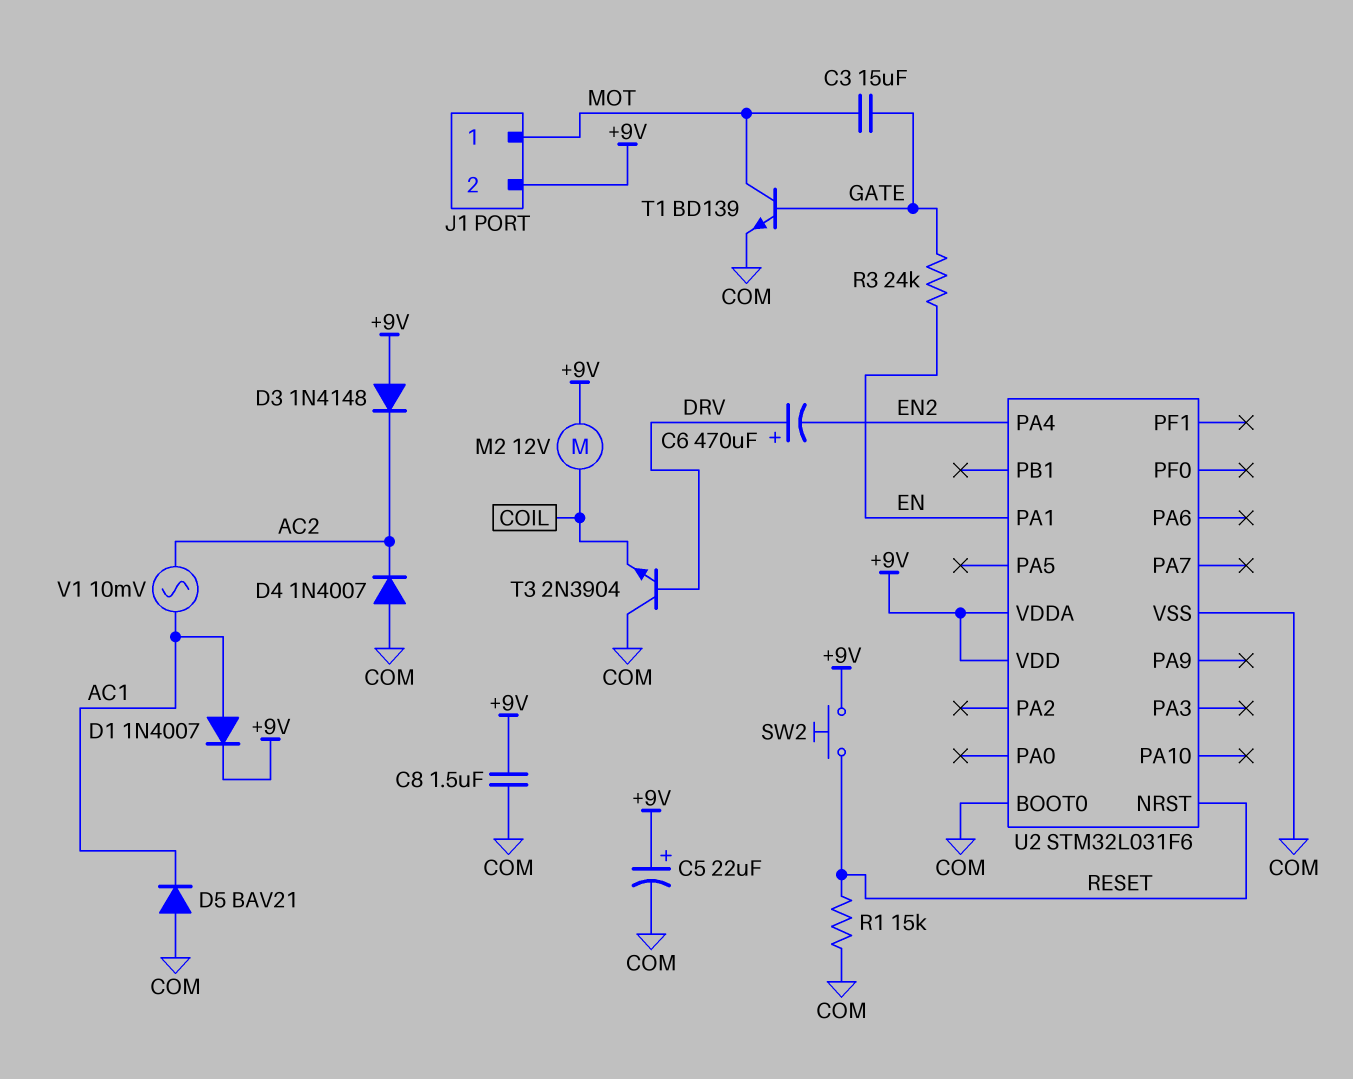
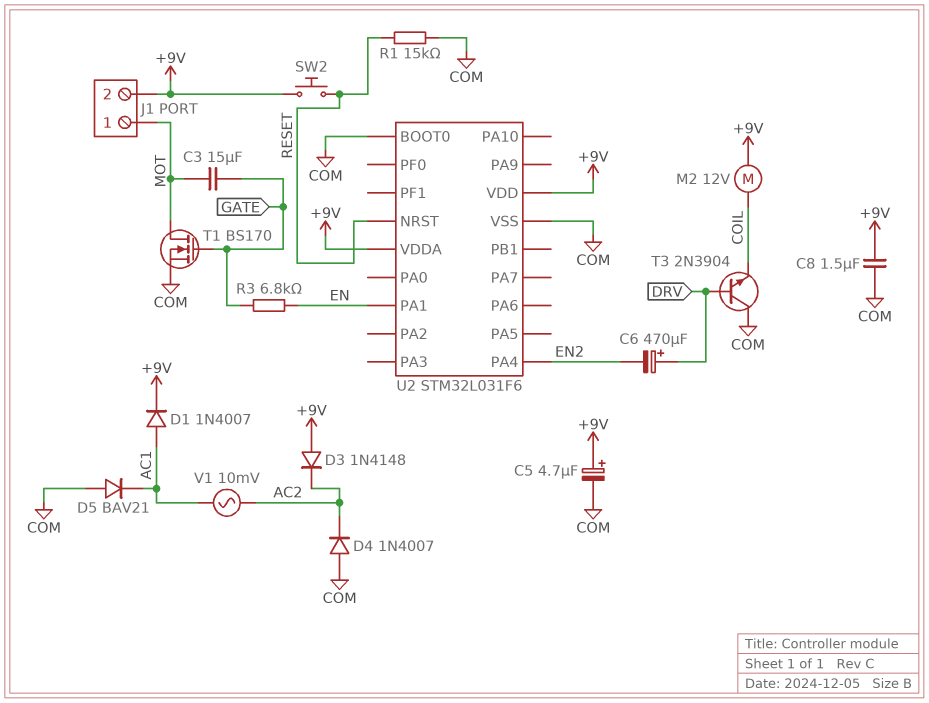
C5: 22uF (plus +9V, minus COM) -> 4.7uF (plus +9V, minus COM)
R3: 24k (EN, GATE) -> 6.8k (EN, GATE)
T1: NPN BD139 (B GATE, C MOT, E COM) -> NMOS BS170 (G GATE, D MOT, S COM)

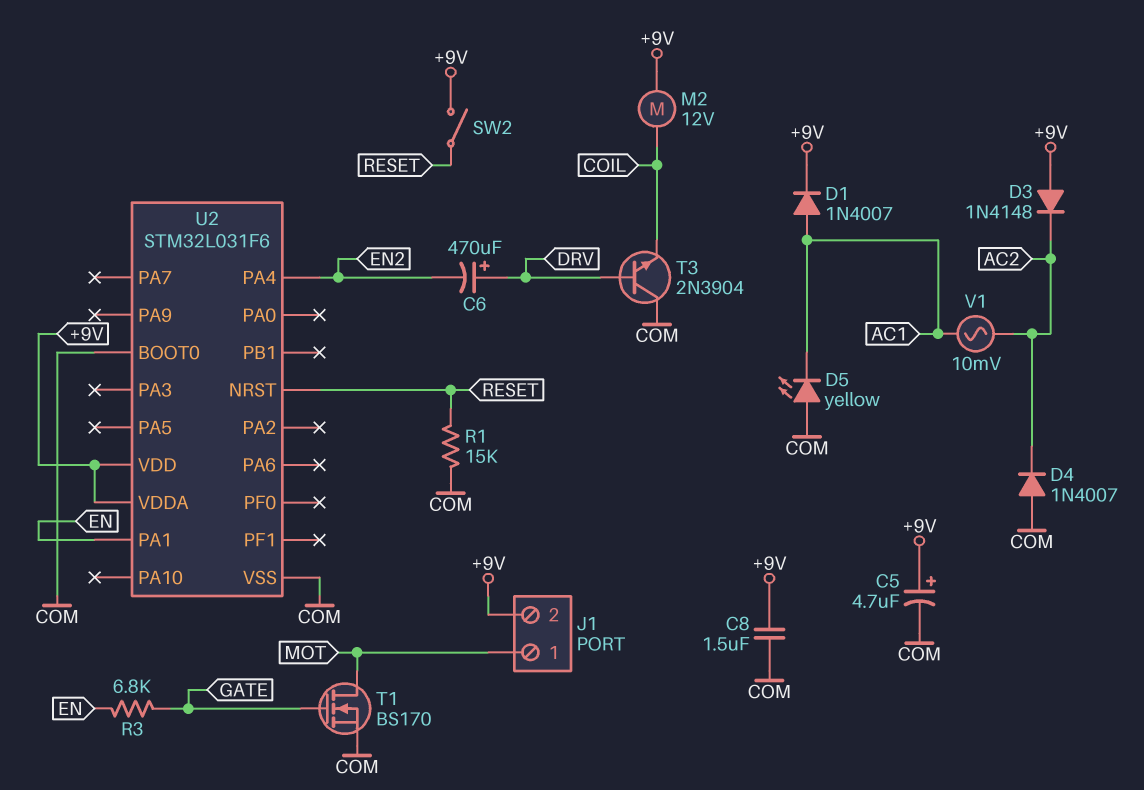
C3: 15uF (GATE, MOT) -> none
D5: diode BAV21 (A COM, K AC1) -> LED yellow (A COM, K AC1)
SW2: button (+9V, RESET) -> switch (+9V, RESET)

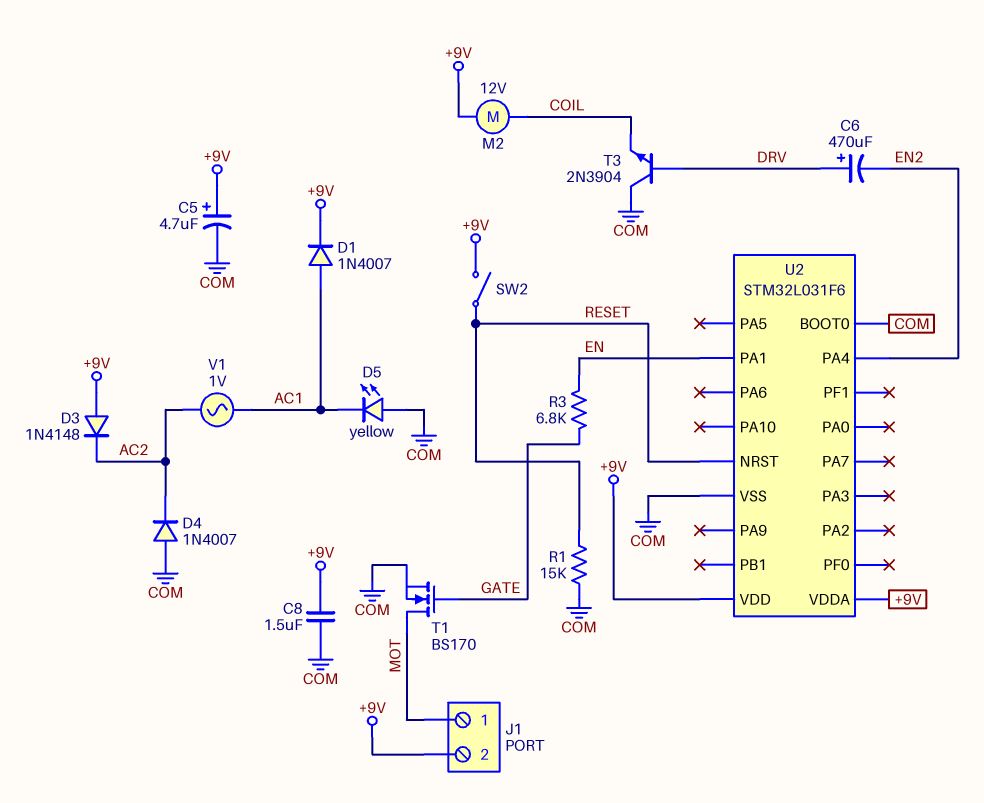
V1: AC 10mV (AC1, AC2) -> AC 1V (AC1, AC2)

